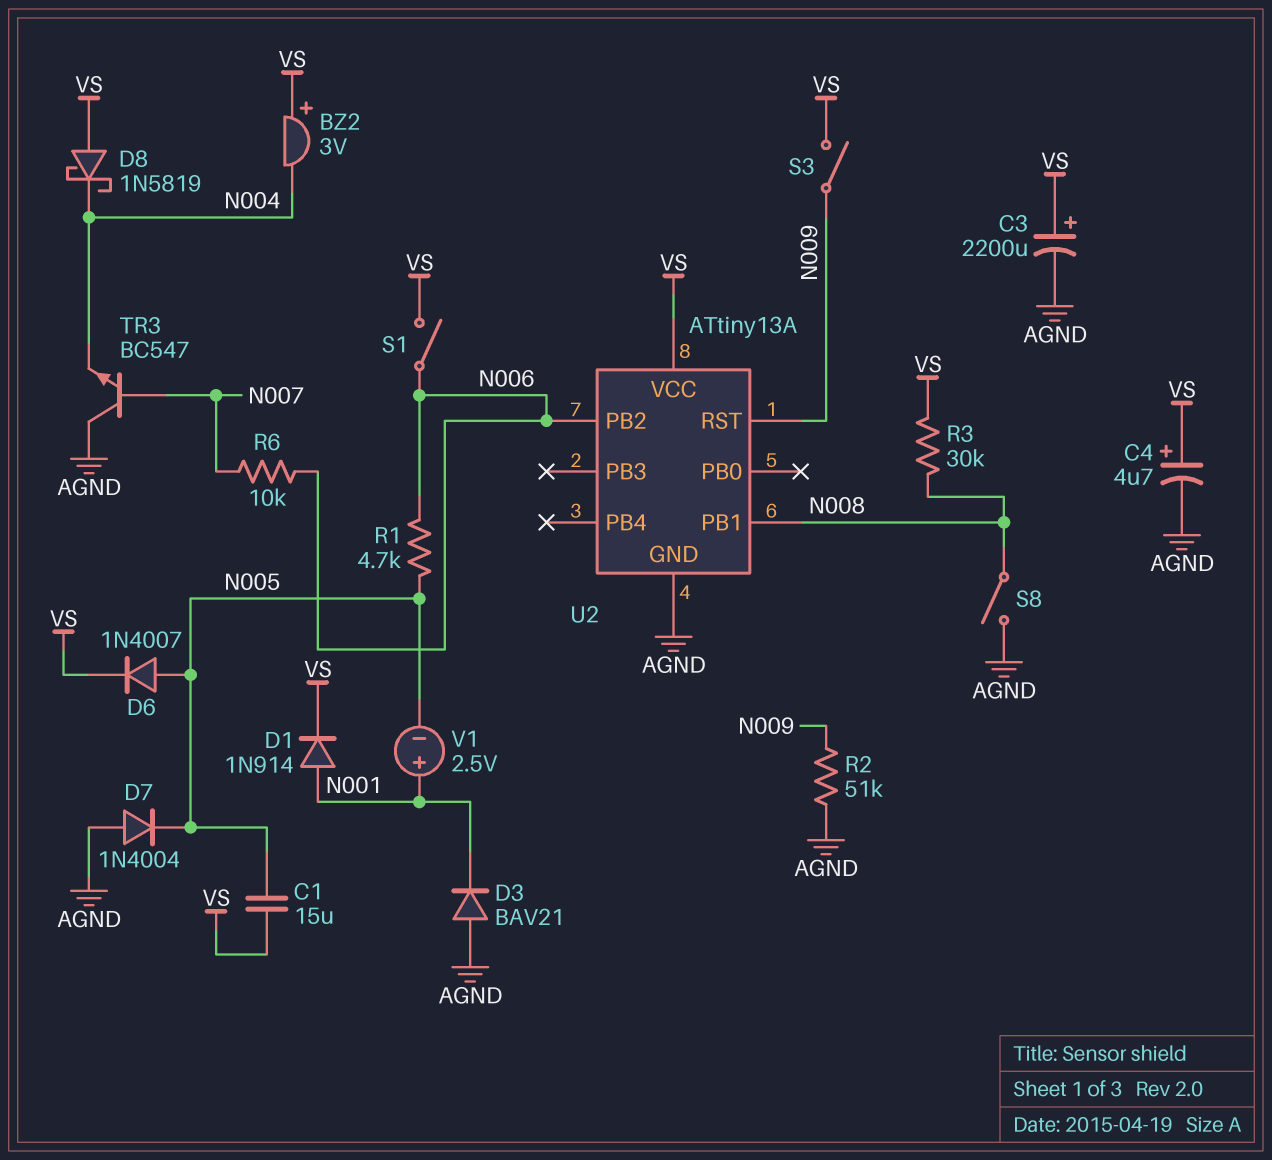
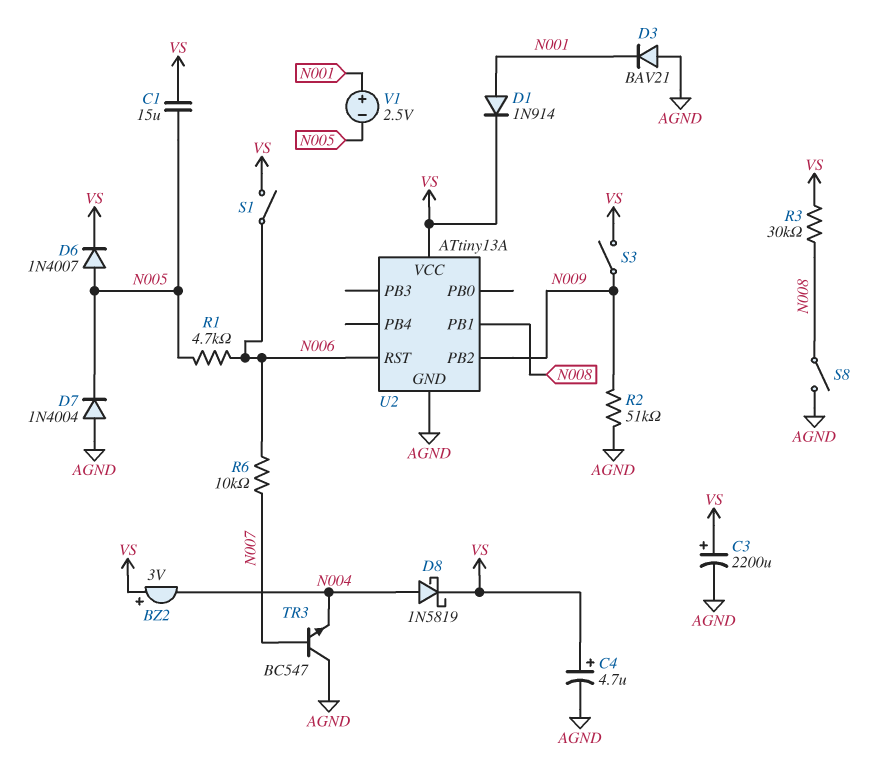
D8: schottky 1N5819 (A VS, K N004) -> schottky 1N5819 (A N004, K VS)
U2 pin PB2: N006 -> N009
U2 pin RST: N009 -> N006

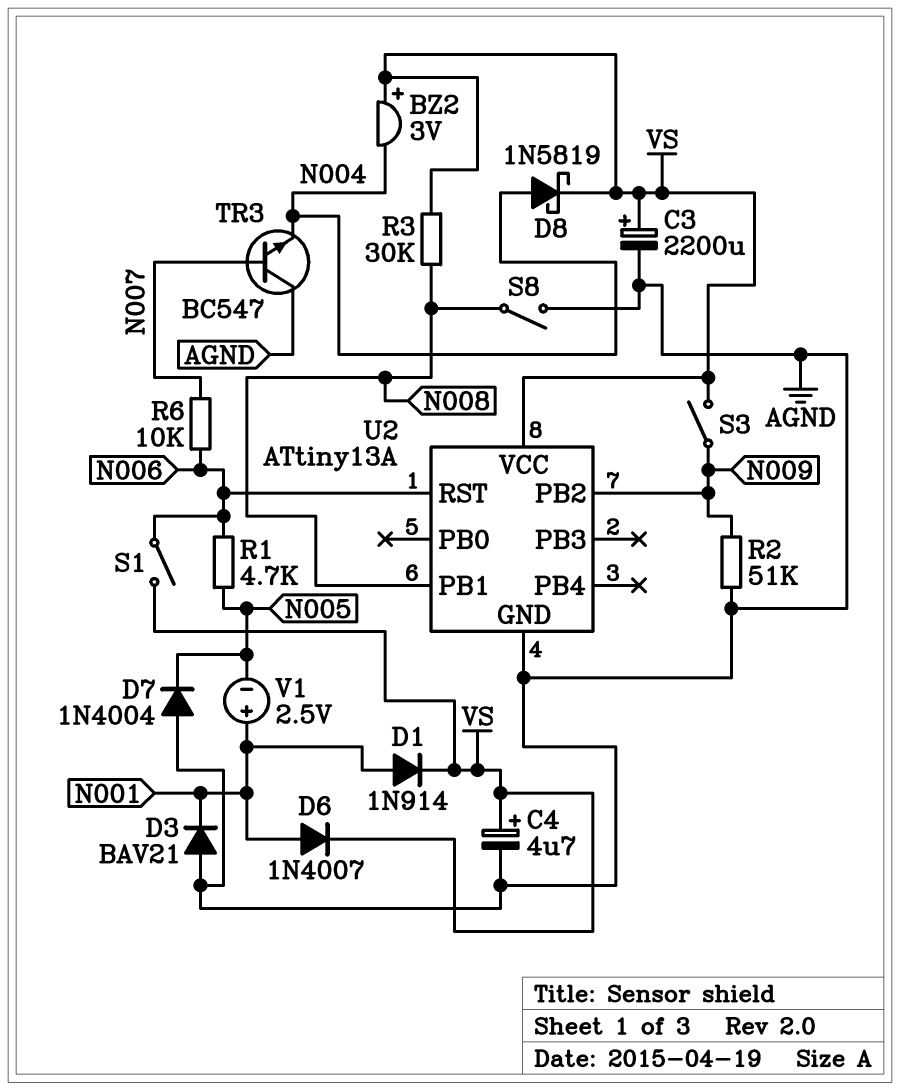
C1: 15uF (N005, VS) -> none
D6: diode 1N4007 (A N005, K VS) -> diode 1N4007 (A N001, K VS)

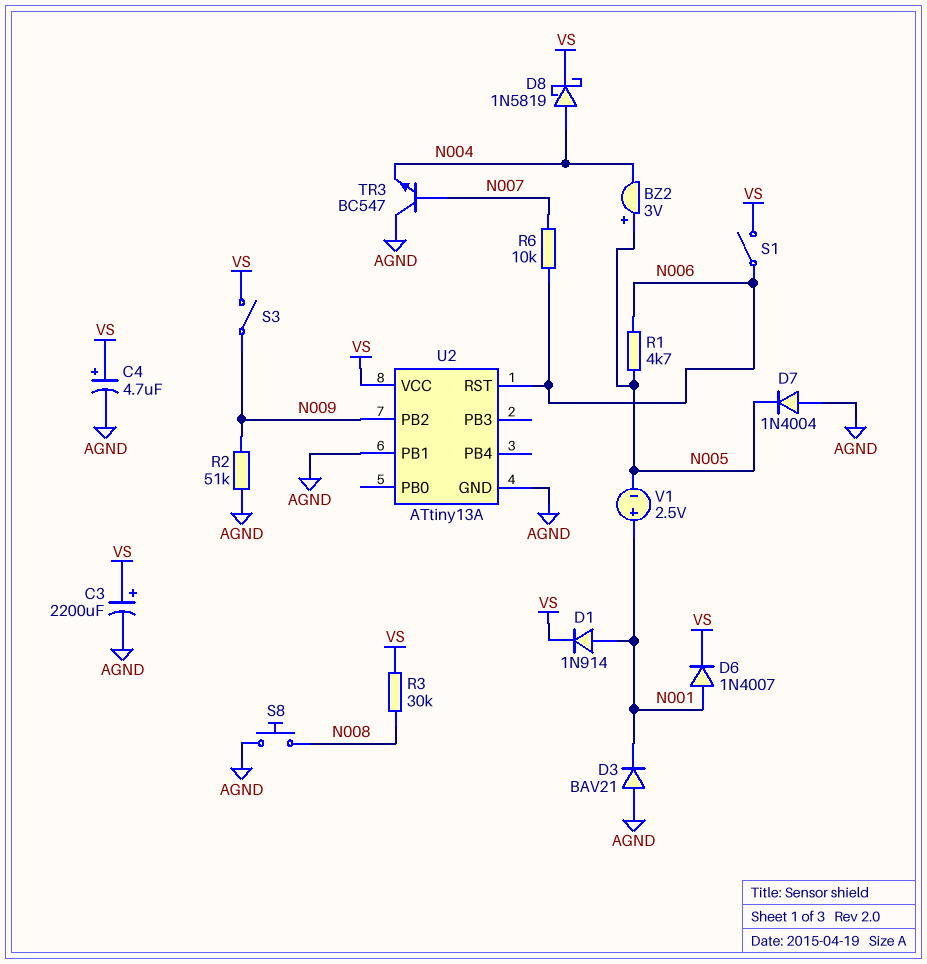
BZ2: buzzer 3V (plus VS, minus N004) -> buzzer 3V (plus N005, minus N004)
S8: switch (AGND, N008) -> button (AGND, N008)
U2 pin PB1: N008 -> AGND

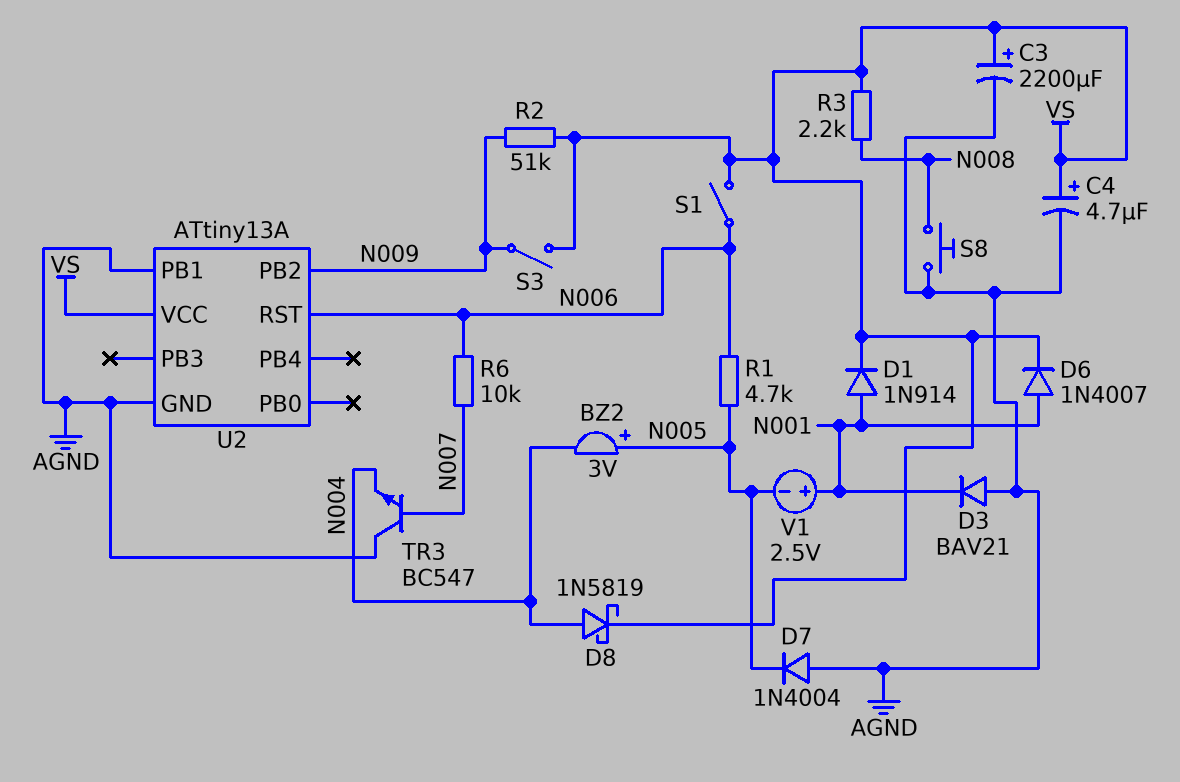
R2: 51k (AGND, N009) -> 51k (N009, VS)
R3: 30k (N008, VS) -> 2.2k (N008, VS)

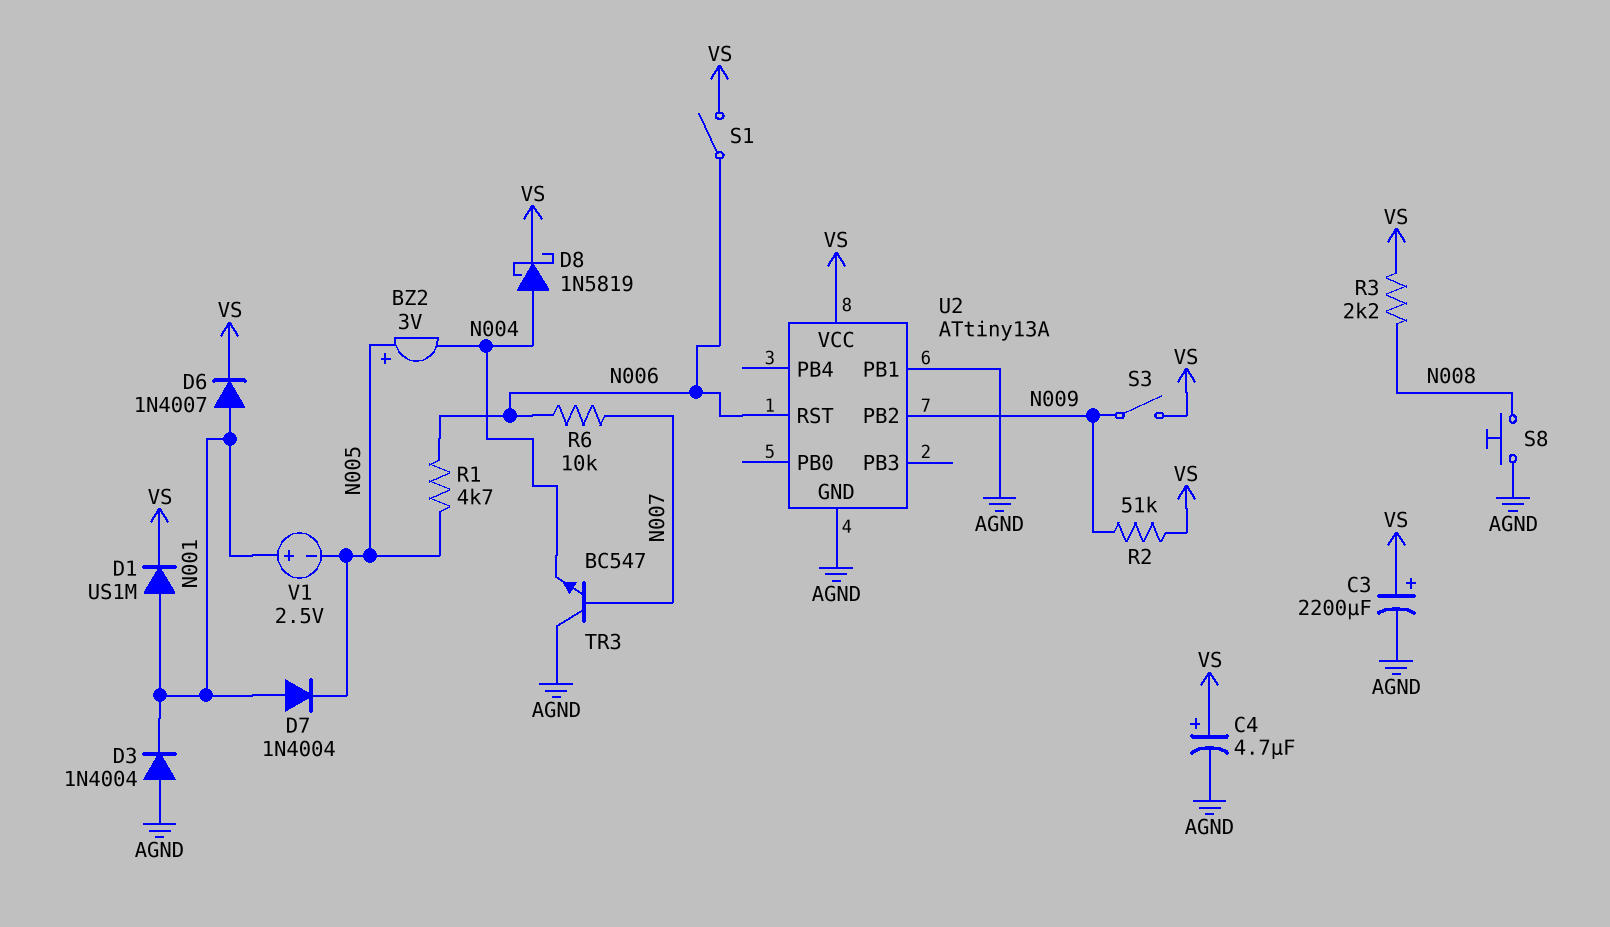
D1: diode 1N914 (A N001, K VS) -> diode US1M (A N001, K VS)
D3: diode BAV21 (A AGND, K N001) -> diode 1N4004 (A AGND, K N001)
D7: diode 1N4004 (A AGND, K N005) -> diode 1N4004 (A N001, K N005)

